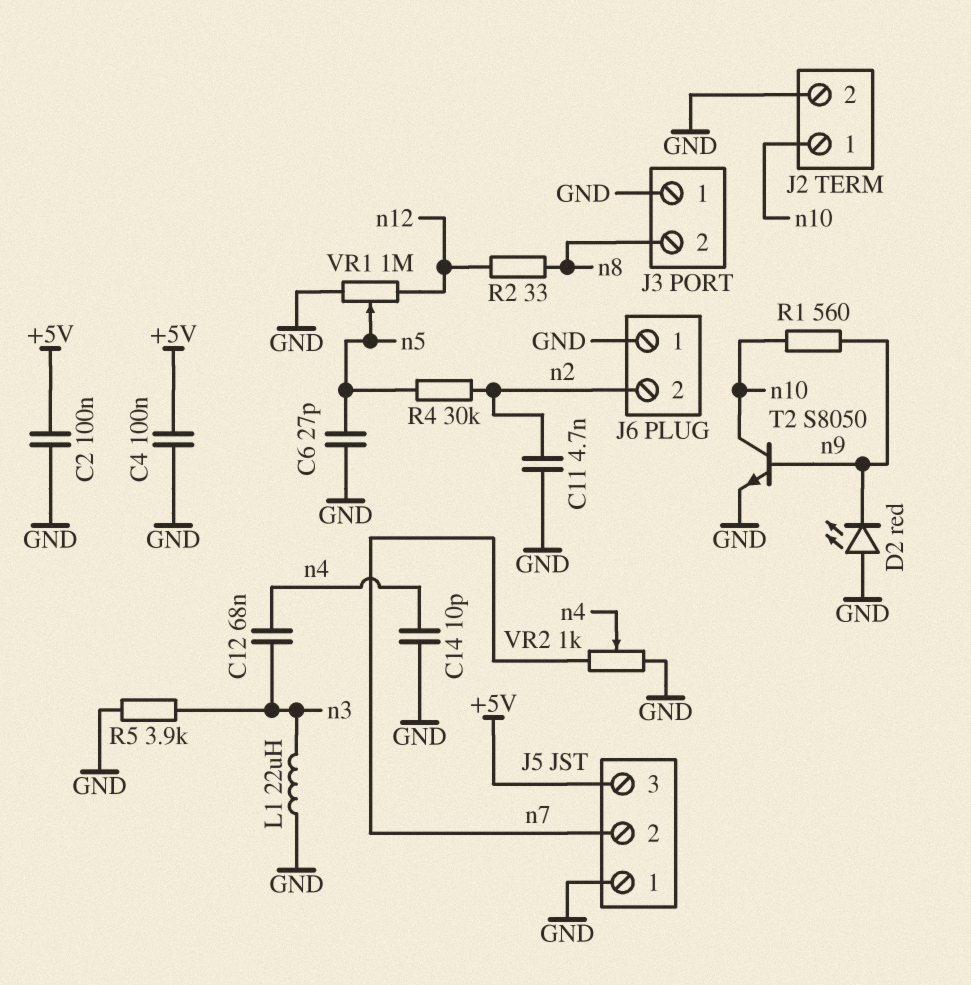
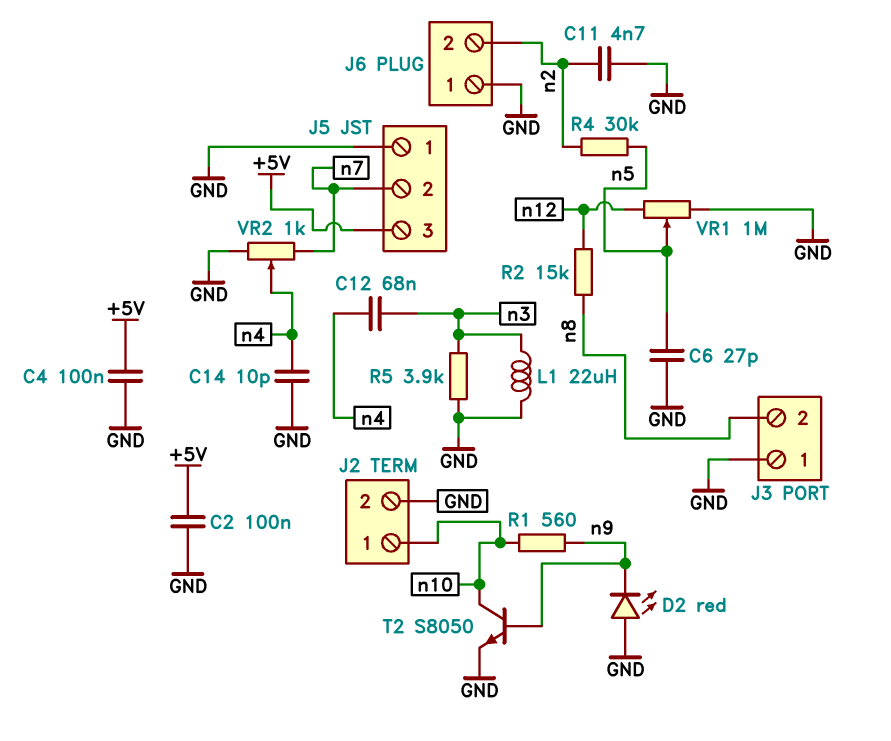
R2: 33 (n8, n12) -> 15k (n8, n12)

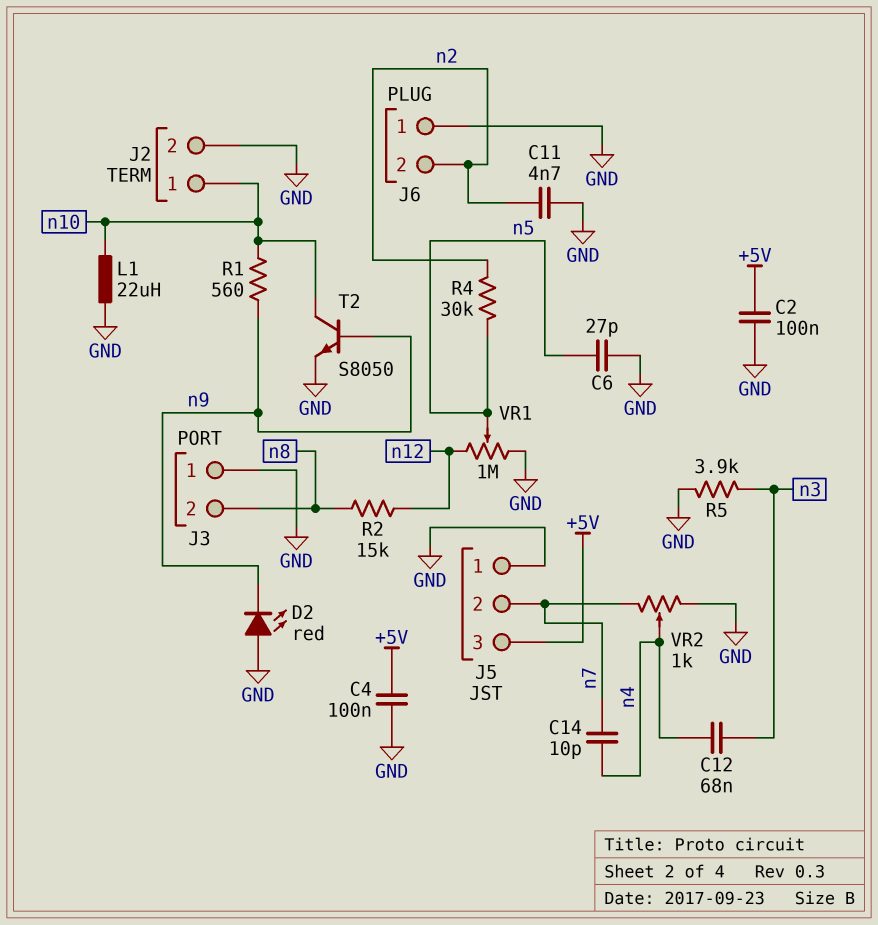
C14: 10pF (GND, n4) -> 10pF (n4, n7)
L1: 22uH (GND, n3) -> 22uH (GND, n10)

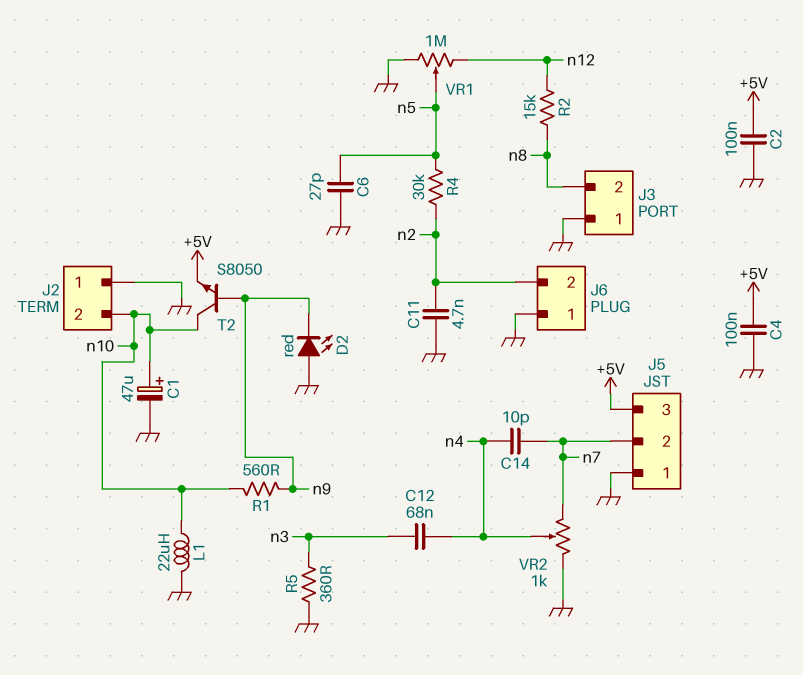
C1: none -> 47uF (plus n10, minus GND)
J2 pin 1: n10 -> GND
J2 pin 2: GND -> n10
R5: 3.9k (GND, n3) -> 360 (GND, n3)
T2: NPN S8050 (B n9, C n10, E GND) -> NPN S8050 (B n9, C n10, E +5V)

